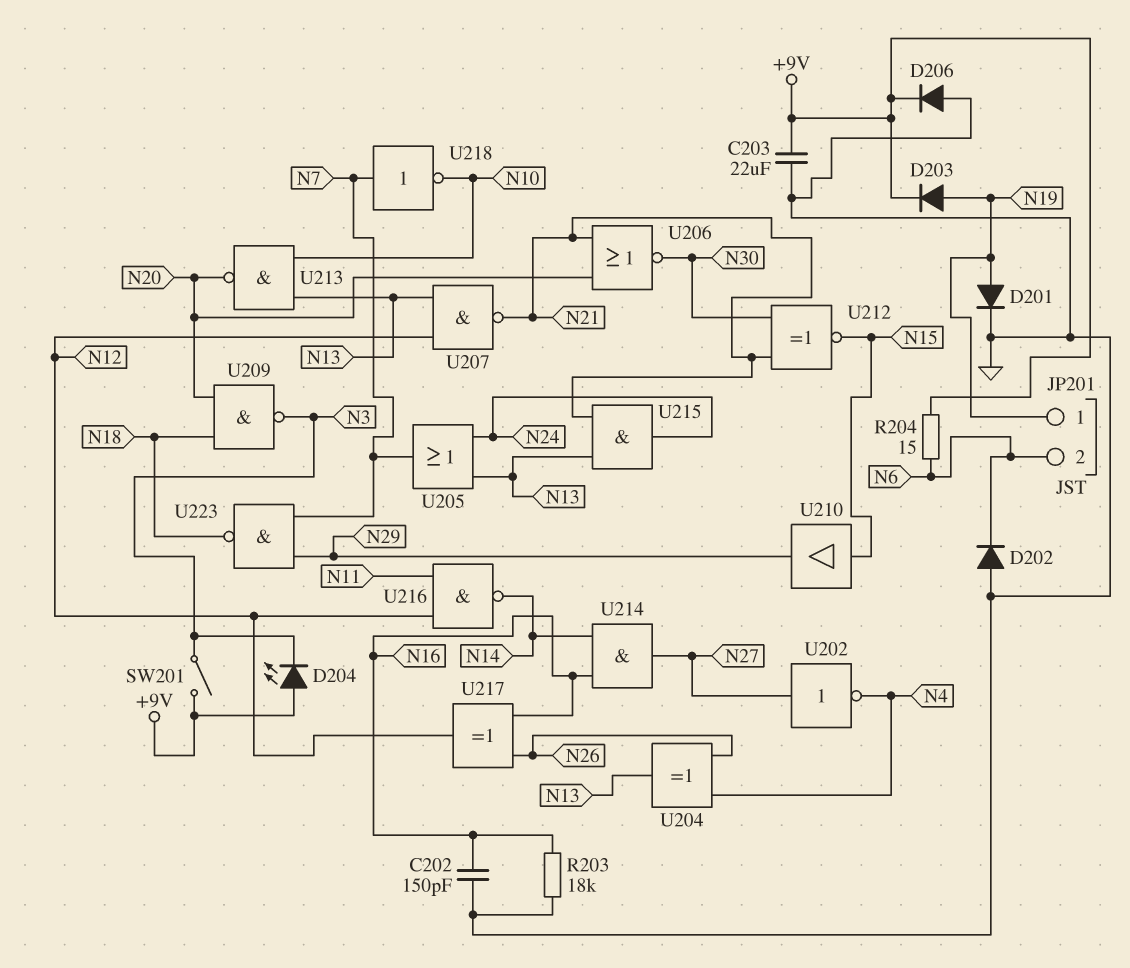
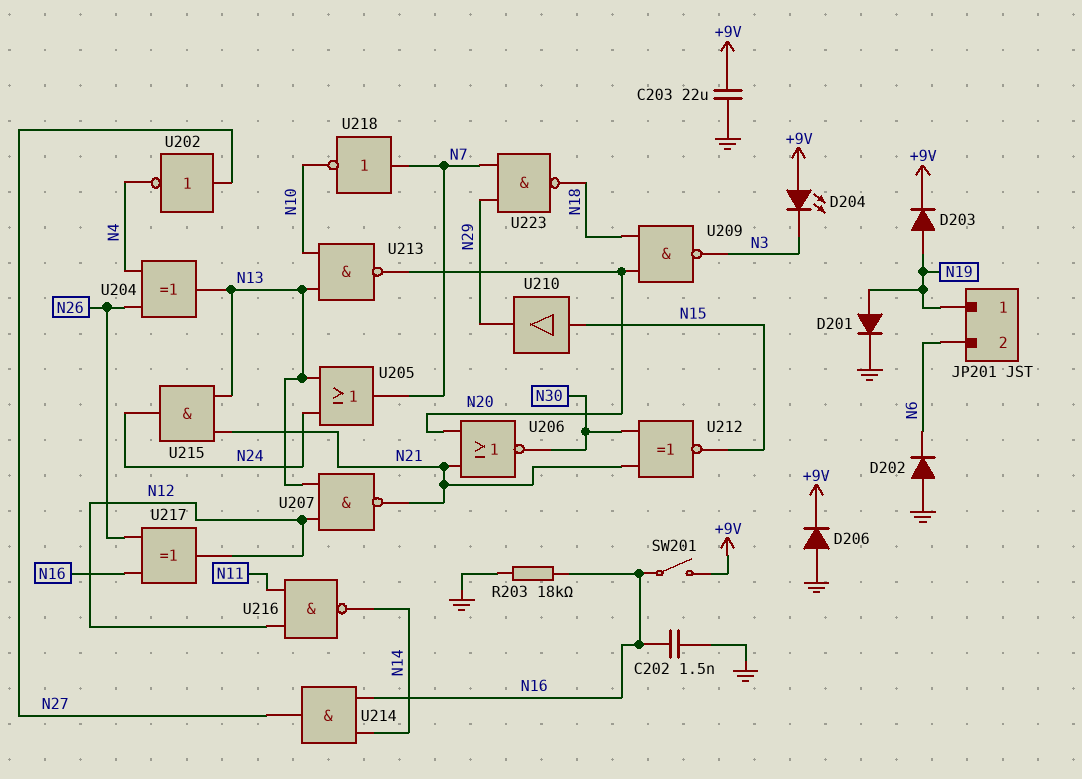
C202: 150pF (GND, N16) -> 1.5nF (GND, N16)
R204: 15 (+9V, N6) -> none
SW201: switch (+9V, N3) -> switch (+9V, N16)

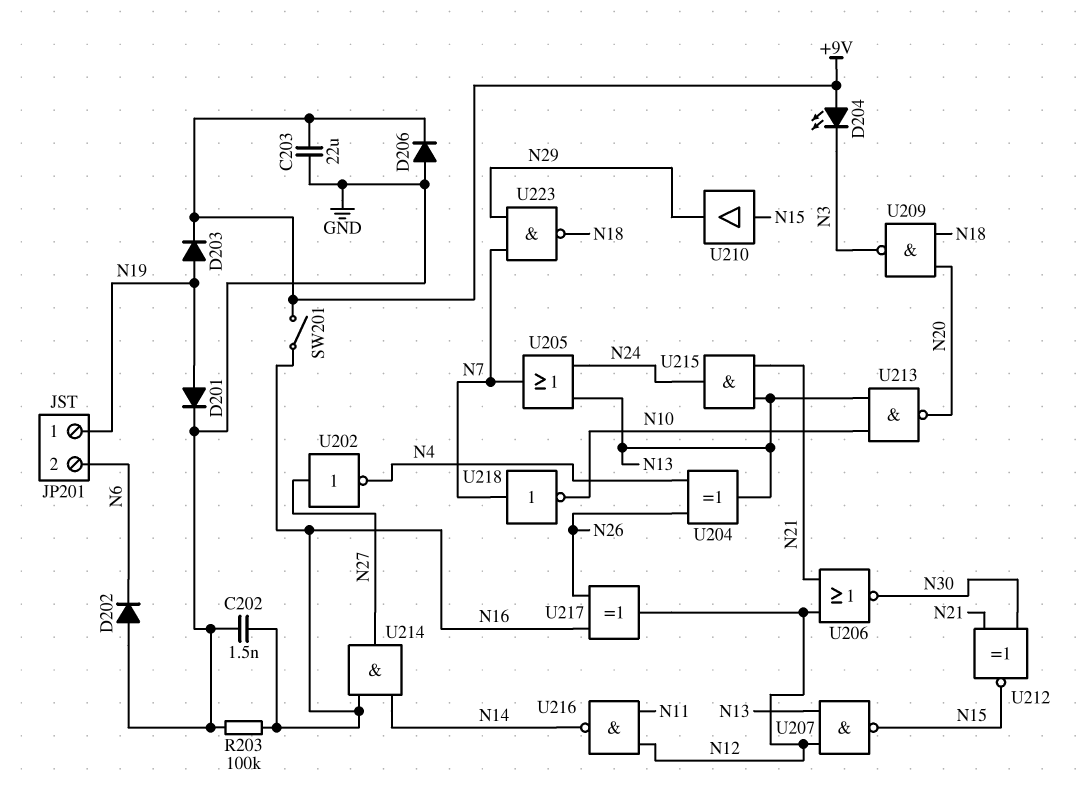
R203: 18k (GND, N16) -> 100k (GND, N16)
U206: NOR (in N20, in N21, out N30) -> NOR (in N12, in N21, out N30)
U207: NAND (in N12, in N13, out N21) -> NAND (in N12, in N13, out N15)

